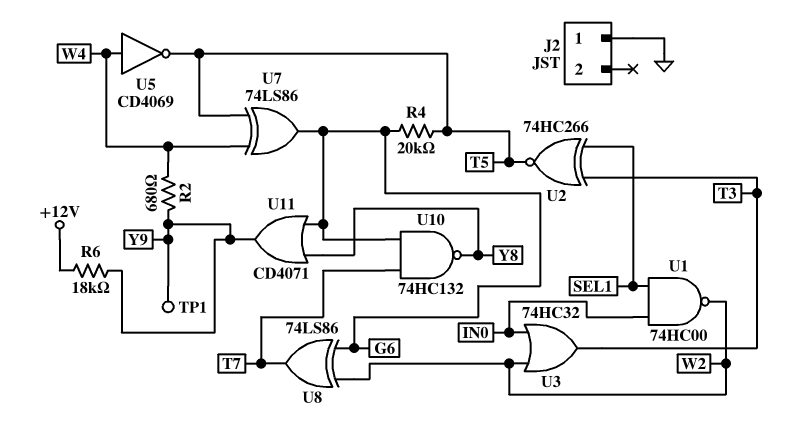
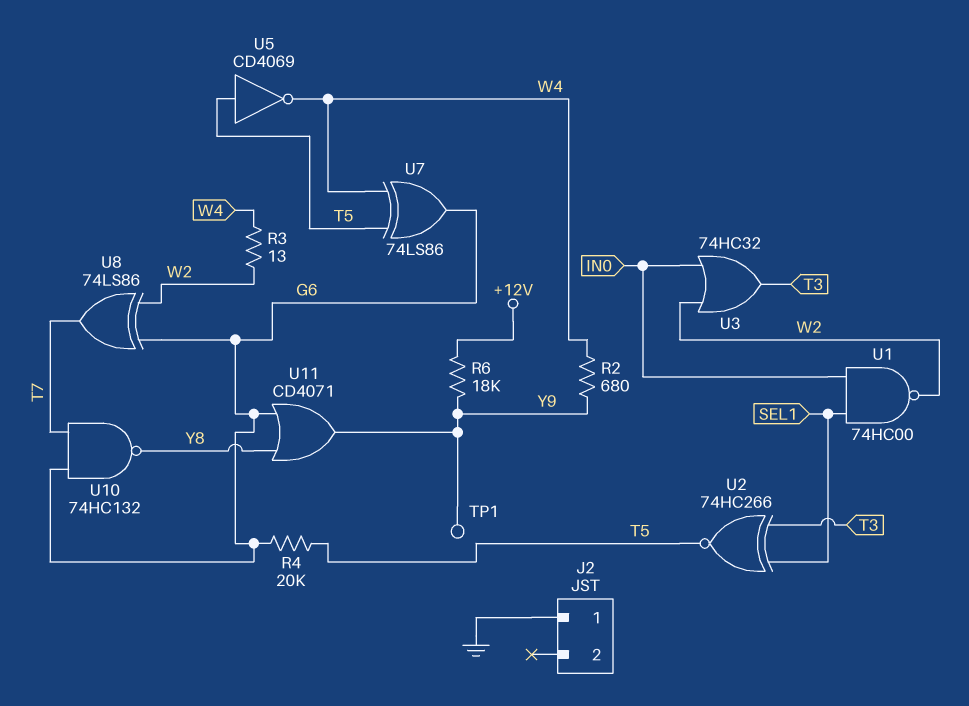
R3: none -> 13 (W2, W4)
U5: NOT CD4069 (in W4, out T5) -> NOT CD4069 (in T5, out W4)

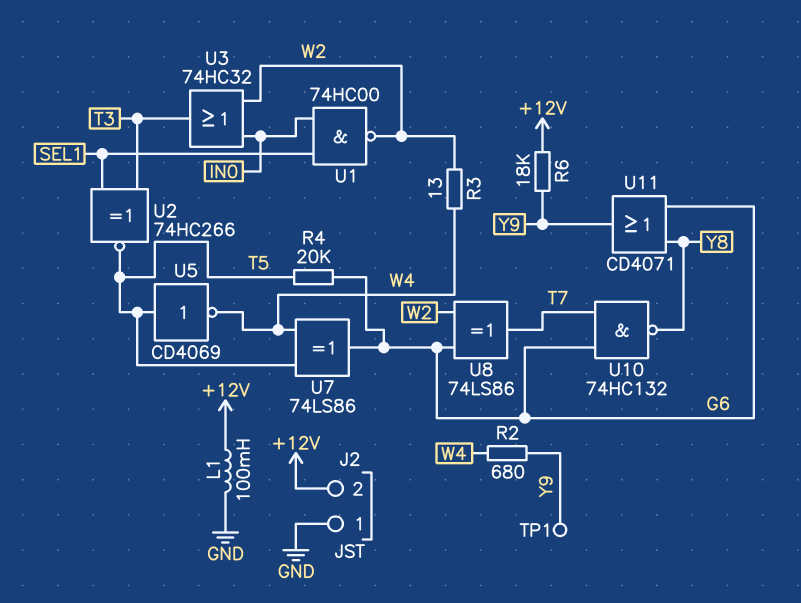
J2 pin 2: none -> +12V
L1: none -> 100mH (+12V, GND)

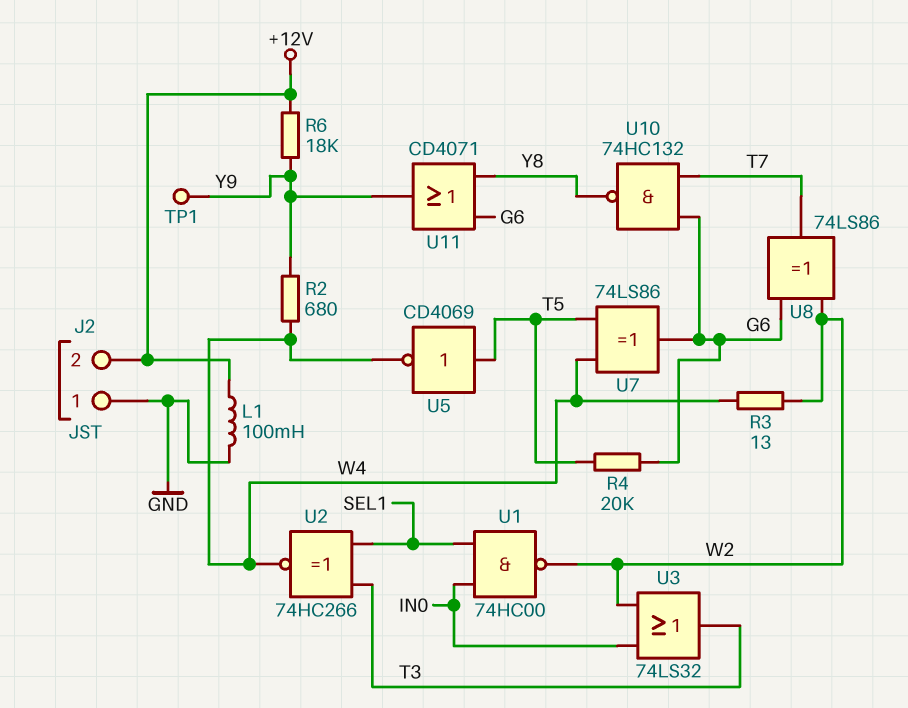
U2: XNOR 74HC266 (in SEL1, in T3, out T5) -> XNOR 74HC266 (in SEL1, in T3, out W4)
U3: OR 74HC32 (in IN0, in W2, out T3) -> OR 74LS32 (in IN0, in W2, out T3)

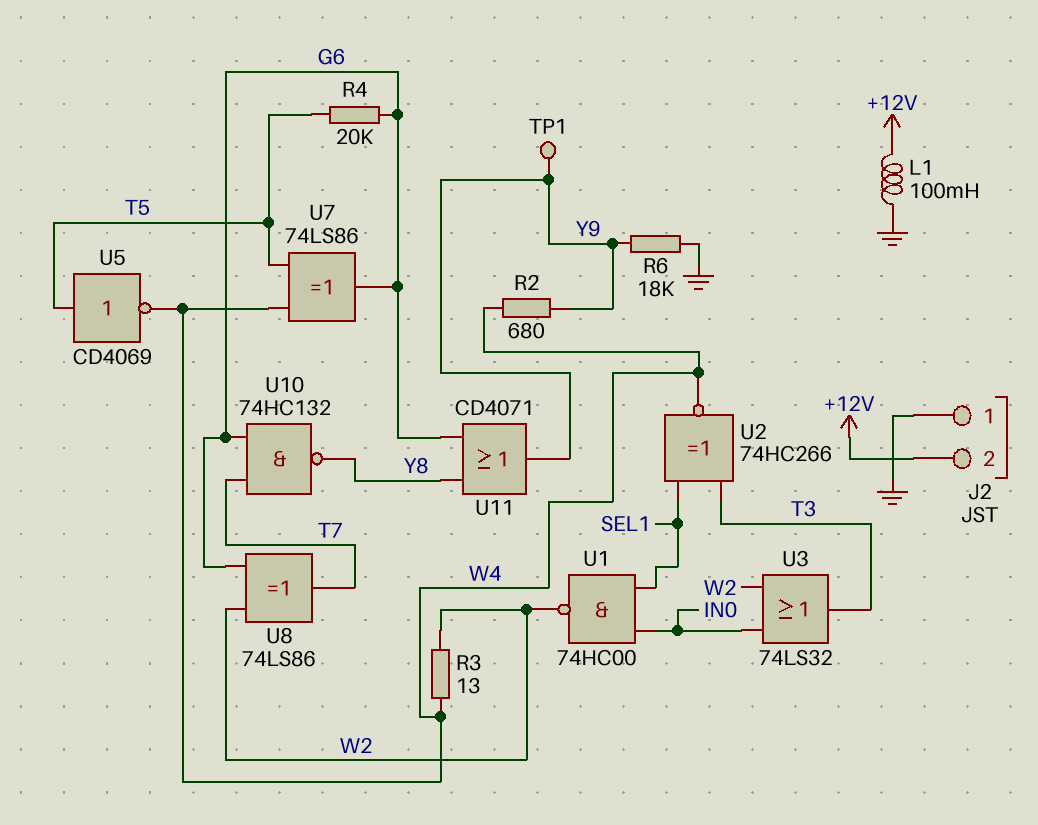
R6: 18k (+12V, Y9) -> 18k (GND, Y9)

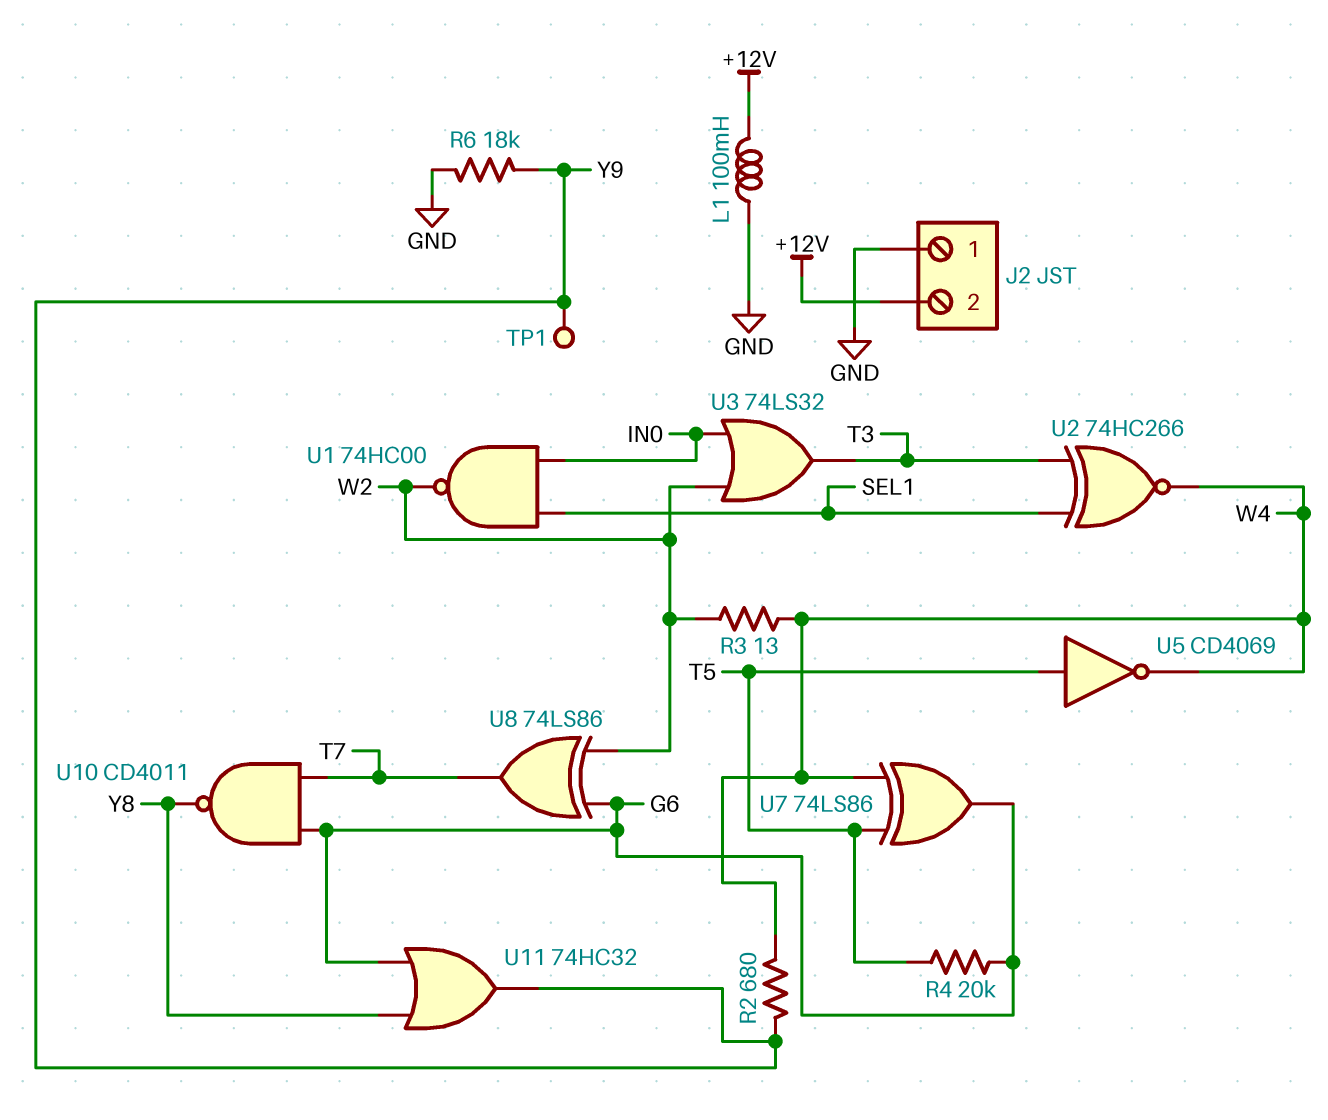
U10: NAND 74HC132 (in G6, in T7, out Y8) -> NAND CD4011 (in G6, in T7, out Y8)
U11: OR CD4071 (in G6, in Y8, out Y9) -> OR 74HC32 (in G6, in Y8, out Y9)

